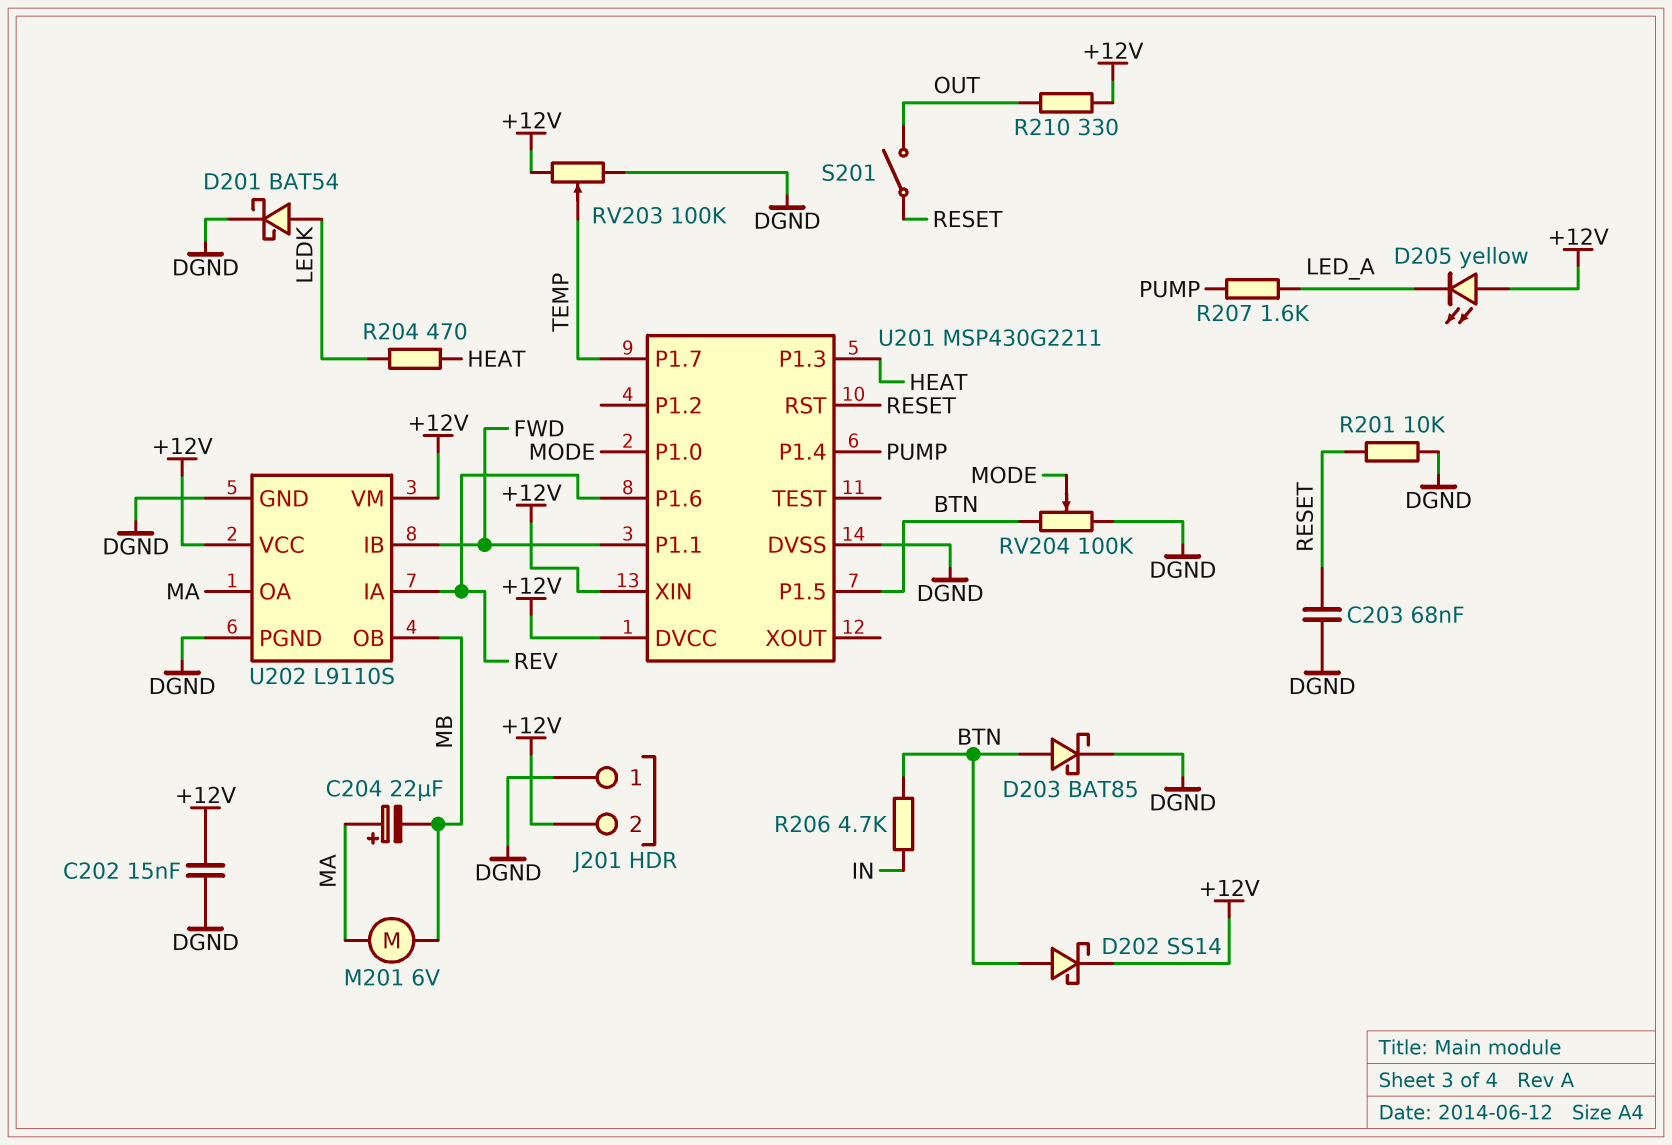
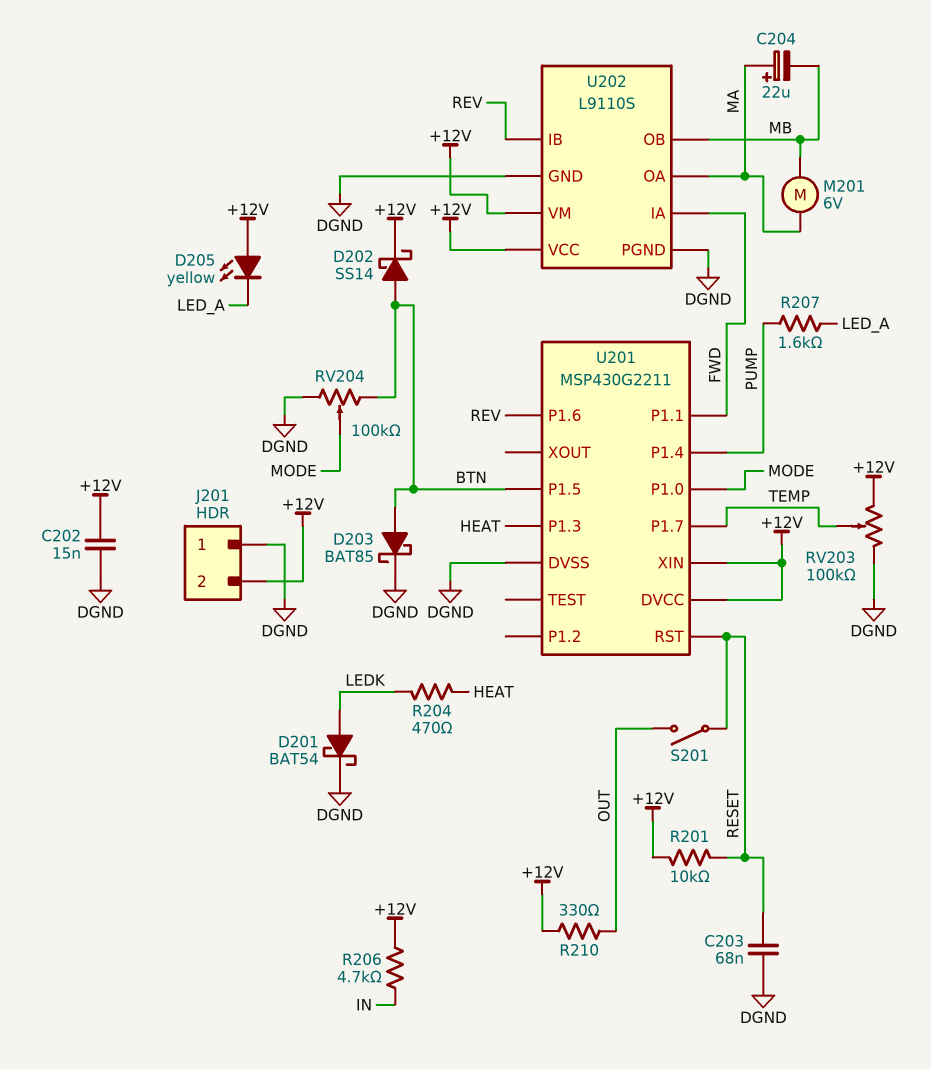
R201: 10k (DGND, RESET) -> 10k (+12V, RESET)
R206: 4.7k (BTN, IN) -> 4.7k (+12V, IN)
U202 pin IA: REV -> FWD
U202 pin IB: FWD -> REV

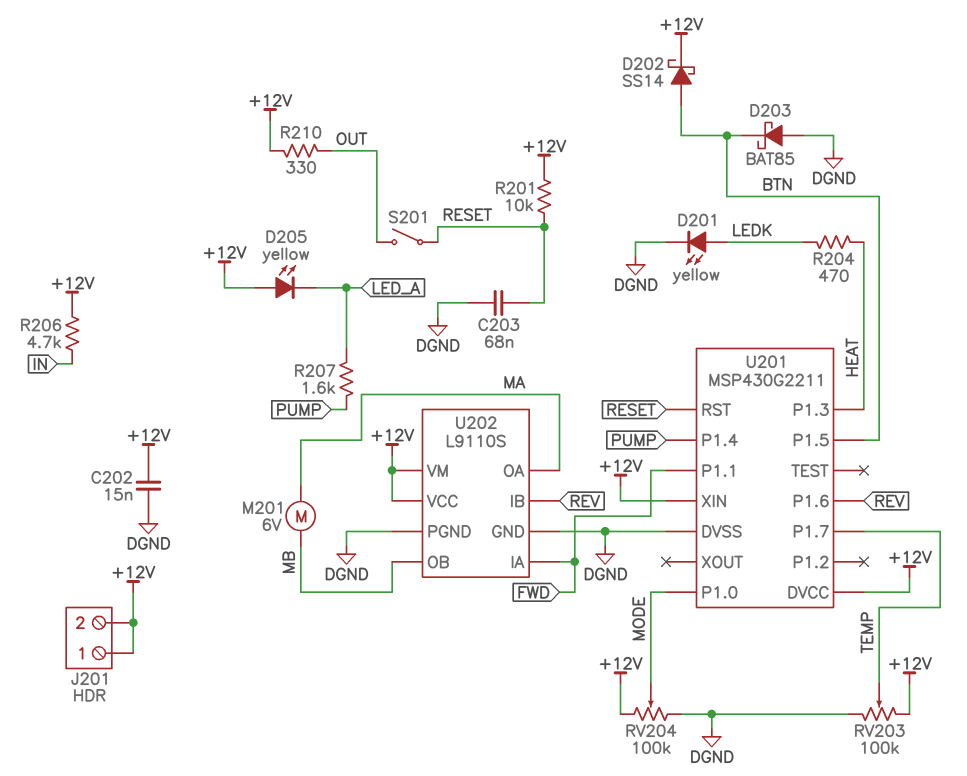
C204: 22uF (plus MA, minus MB) -> none
D201: schottky BAT54 (A LEDK, K DGND) -> LED yellow (A LEDK, K DGND)
D203: schottky BAT85 (A BTN, K DGND) -> schottky BAT85 (A DGND, K BTN)
J201 pin 1: DGND -> +12V
RV204: 100k (BTN, DGND, wiper MODE) -> 100k (+12V, DGND, wiper MODE)

